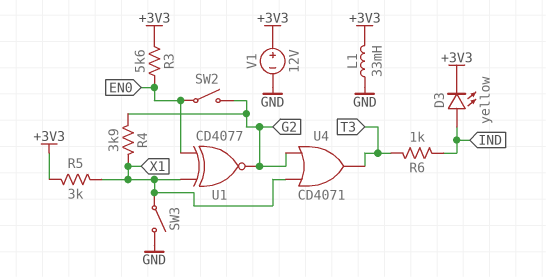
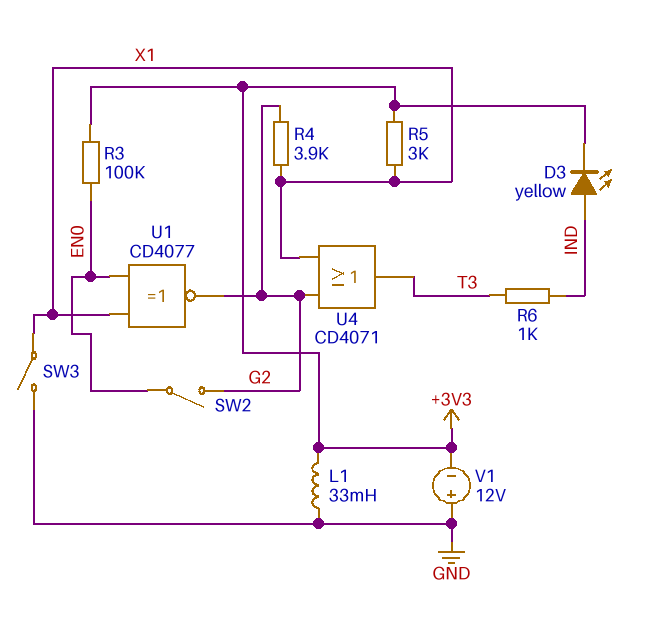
R3: 5.6k (+3V3, EN0) -> 100k (+3V3, EN0)
V1: 12V (plus +3V3, minus GND) -> 12V (plus GND, minus +3V3)

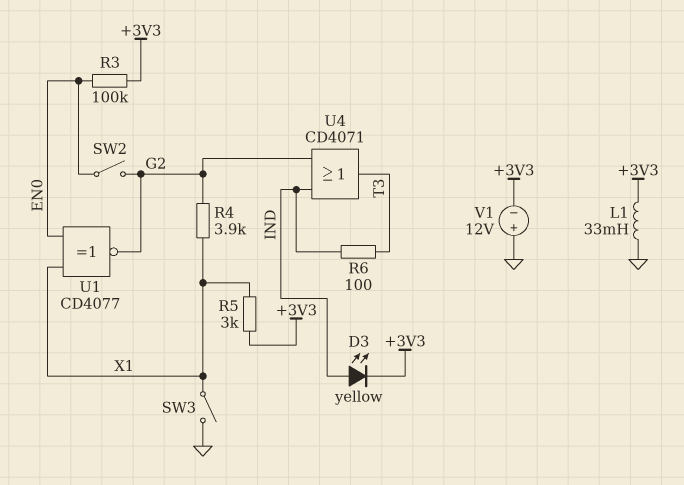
R6: 1k (IND, T3) -> 100 (IND, T3)
U4: OR CD4071 (in G2, in X1, out T3) -> OR CD4071 (in G2, in IND, out T3)

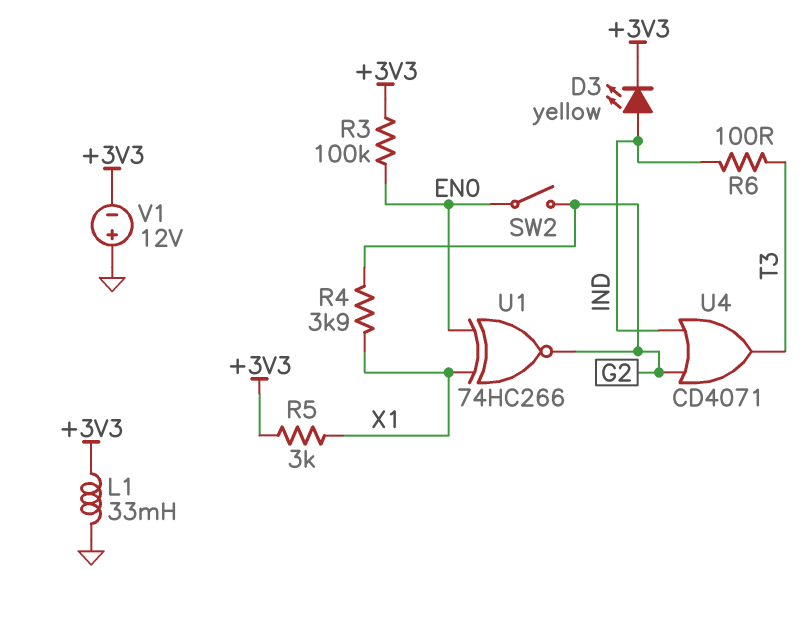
SW3: switch (GND, X1) -> none
U1: XNOR CD4077 (in EN0, in X1, out G2) -> XNOR 74HC266 (in EN0, in X1, out G2)

